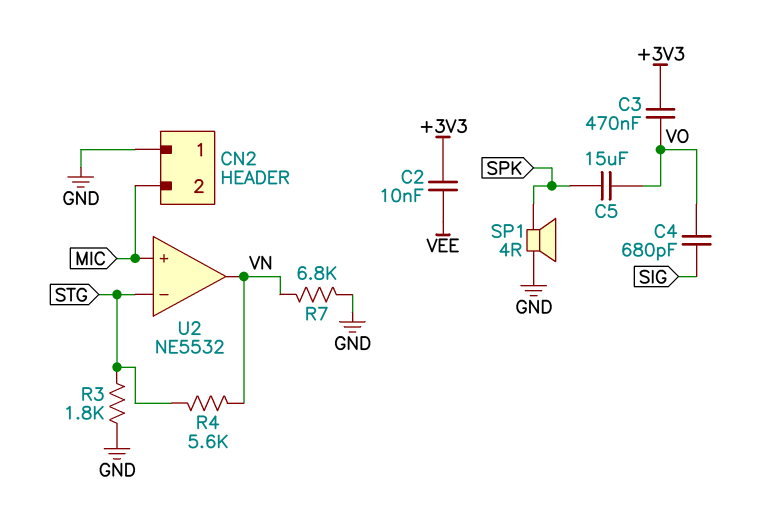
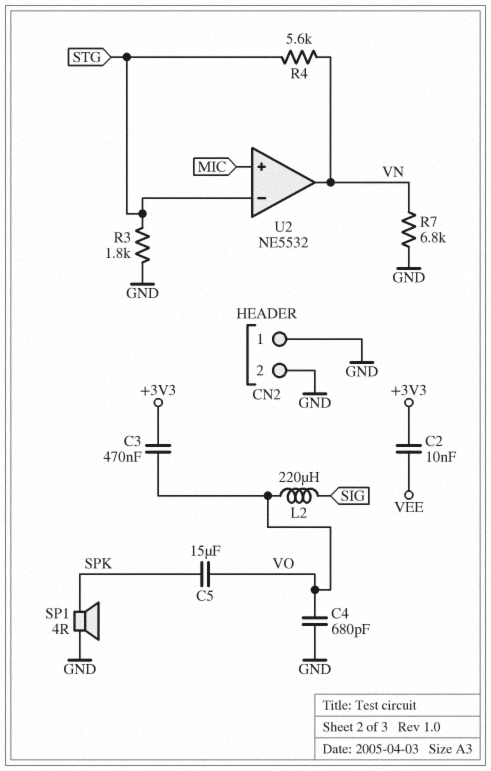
C4: 680pF (SIG, VO) -> 680pF (GND, VO)
CN2 pin 2: MIC -> GND
L2: none -> 220uH (SIG, VO)

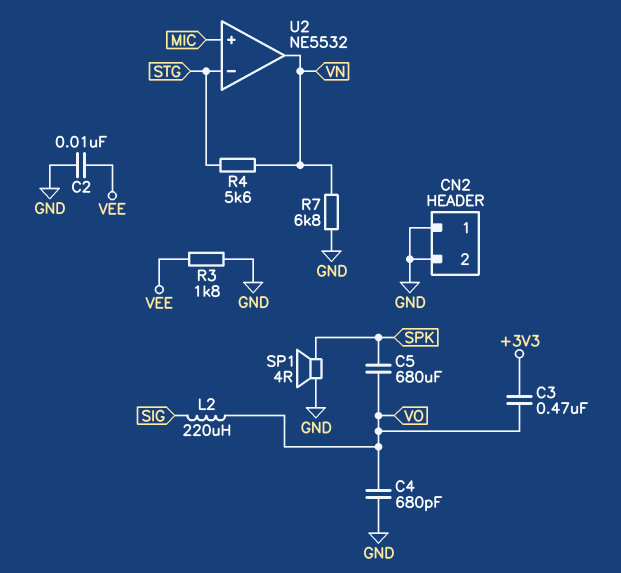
C2: 10nF (+3V3, VEE) -> 10nF (GND, VEE)
C5: 15uF (SPK, VO) -> 680uF (SPK, VO)
R3: 1.8k (GND, STG) -> 1.8k (GND, VEE)

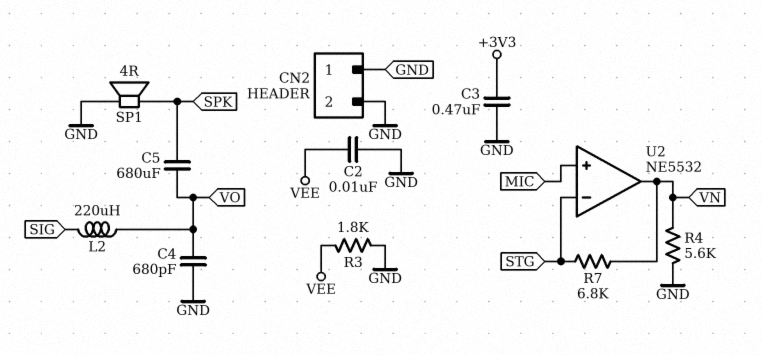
C3: 470nF (+3V3, VO) -> 470nF (+3V3, GND)
R4: 5.6k (STG, VN) -> 5.6k (GND, VN)
R7: 6.8k (GND, VN) -> 6.8k (STG, VN)

